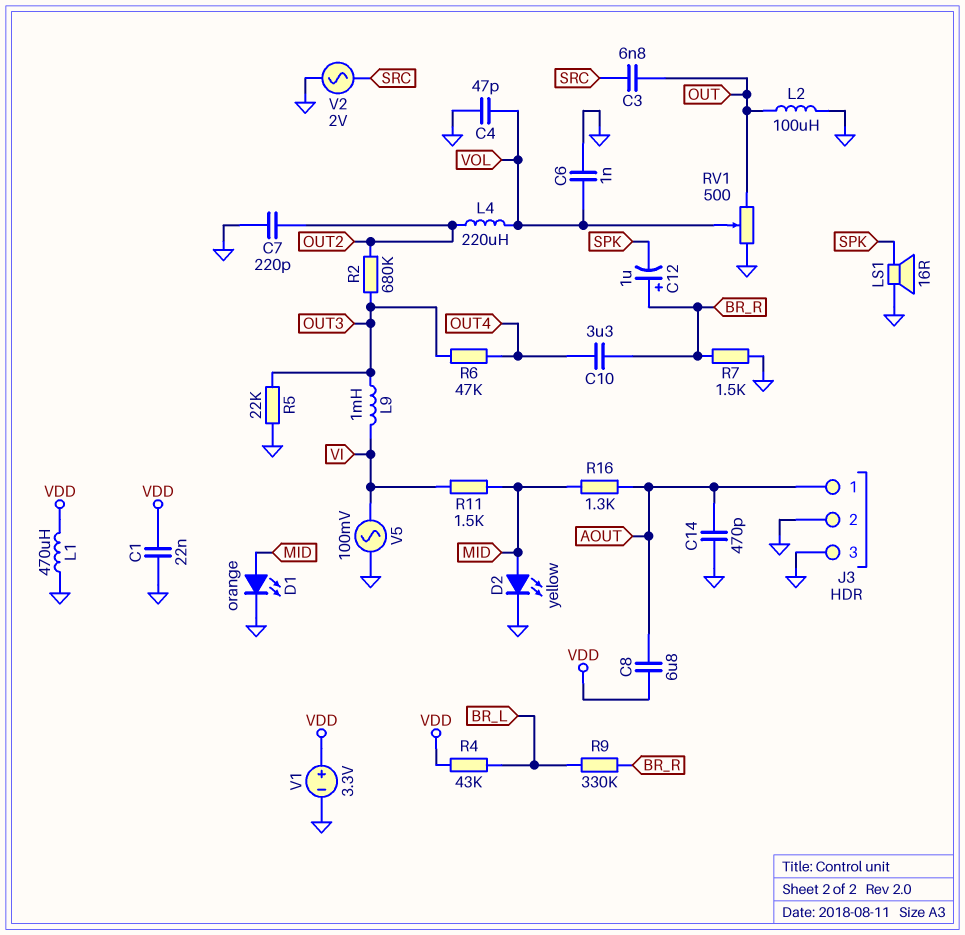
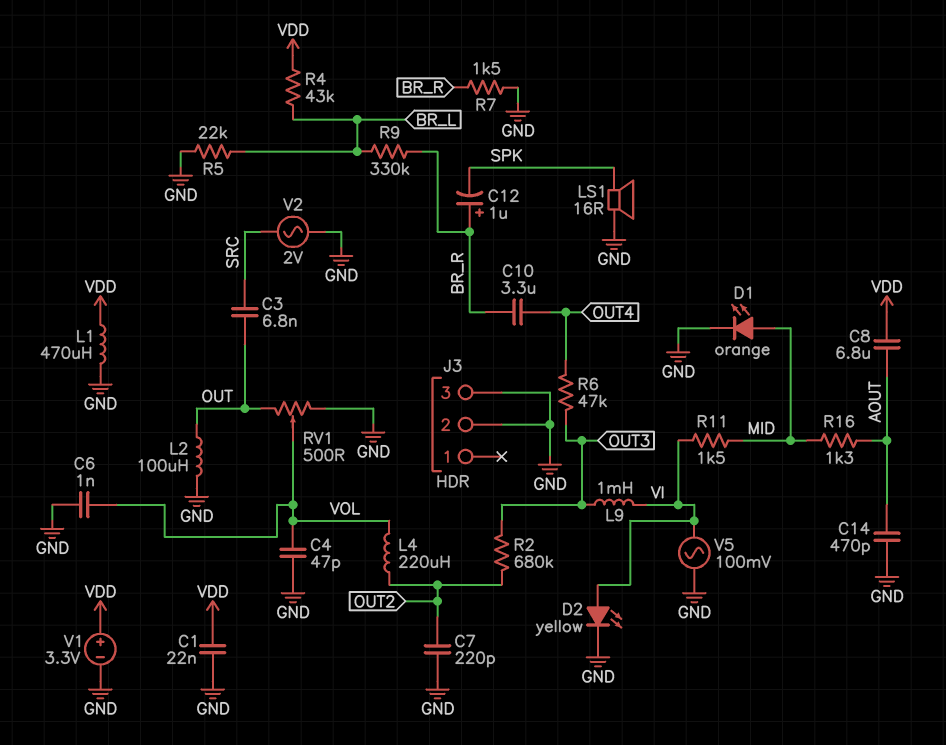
D2: LED yellow (A MID, K GND) -> LED yellow (A VI, K GND)
J3 pin 1: AOUT -> none
R5: 22k (GND, OUT3) -> 22k (BR_L, GND)

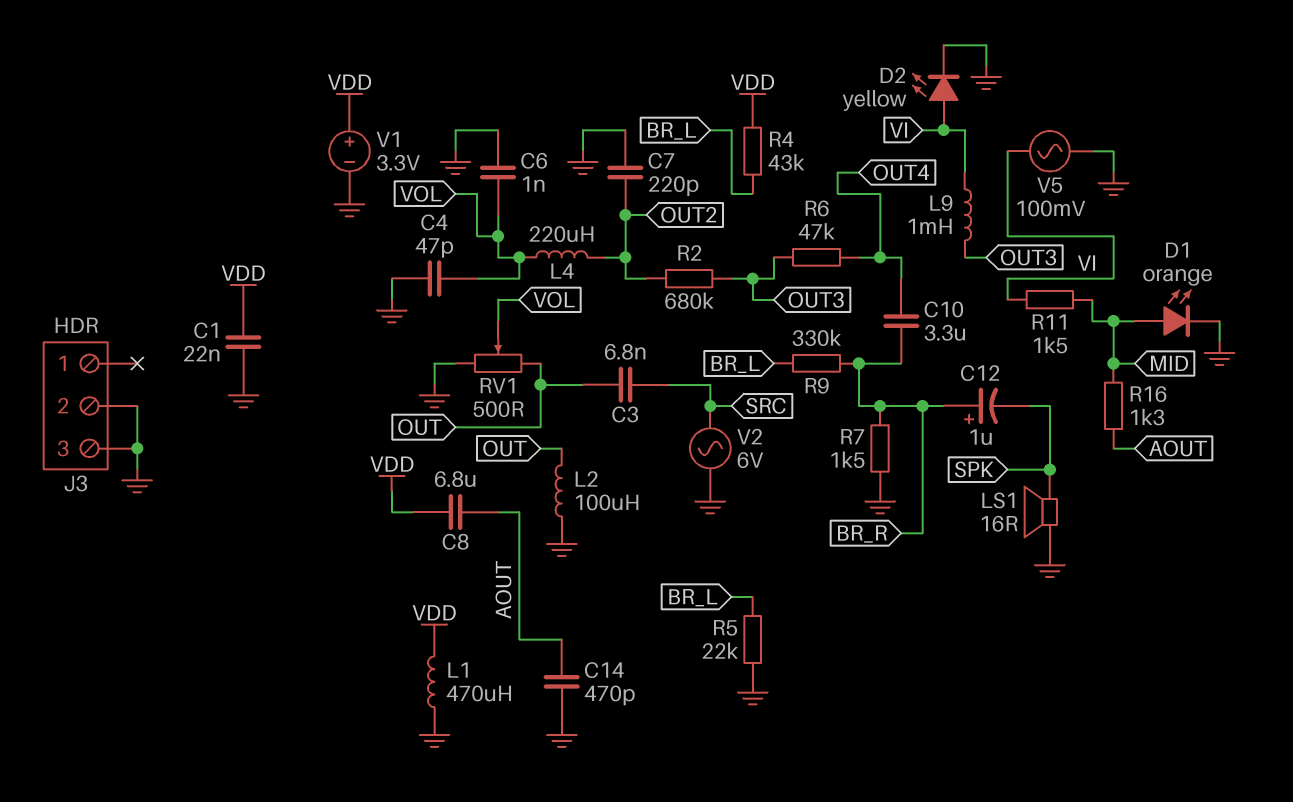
V2: AC 2V (GND, SRC) -> AC 6V (GND, SRC)

